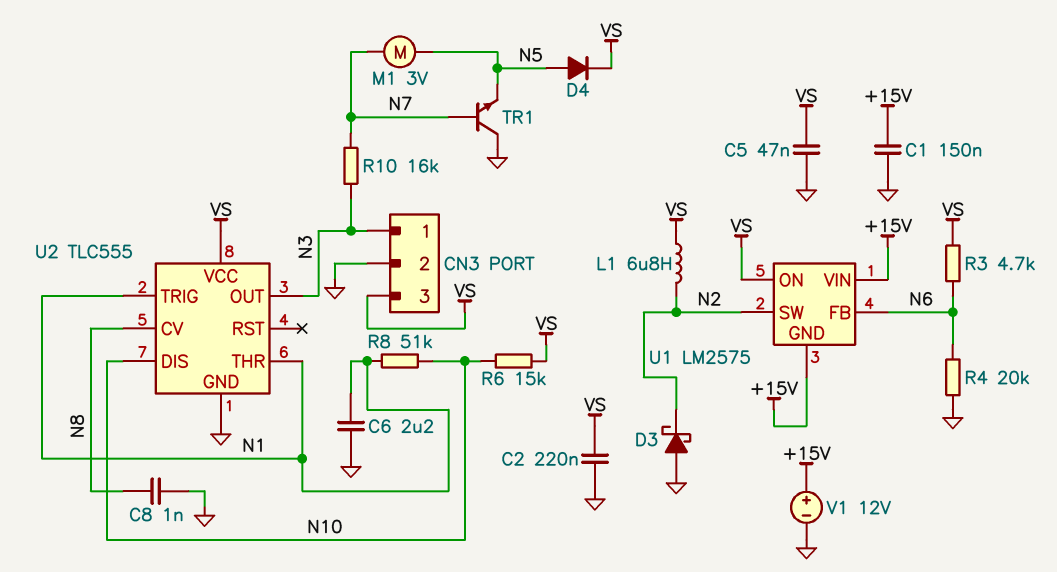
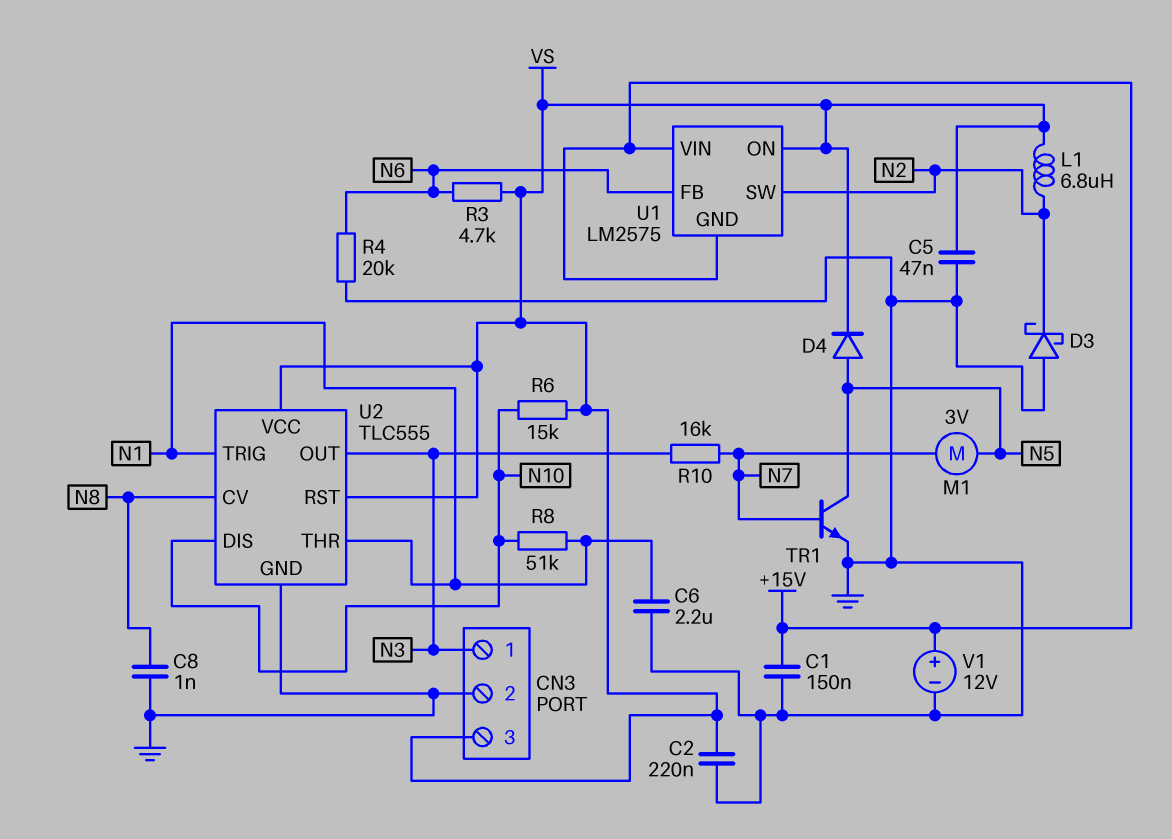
TR1: NPN (B N7, C GND, E N5) -> NPN (B N7, C N5, E GND)
U2 pin RST: none -> VS

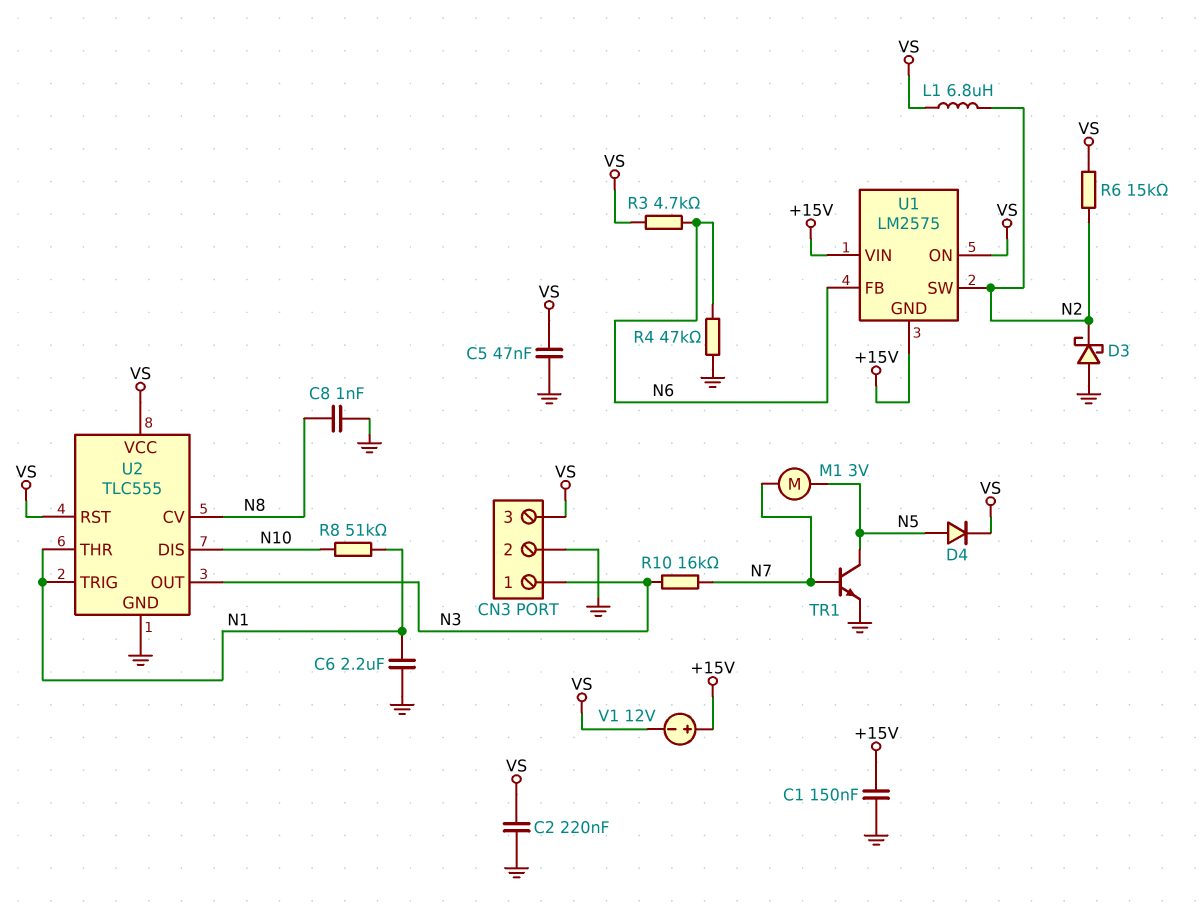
R4: 20k (GND, N6) -> 47k (GND, N6)
R6: 15k (N10, VS) -> 15k (N2, VS)
V1: 12V (plus +15V, minus GND) -> 12V (plus +15V, minus VS)

